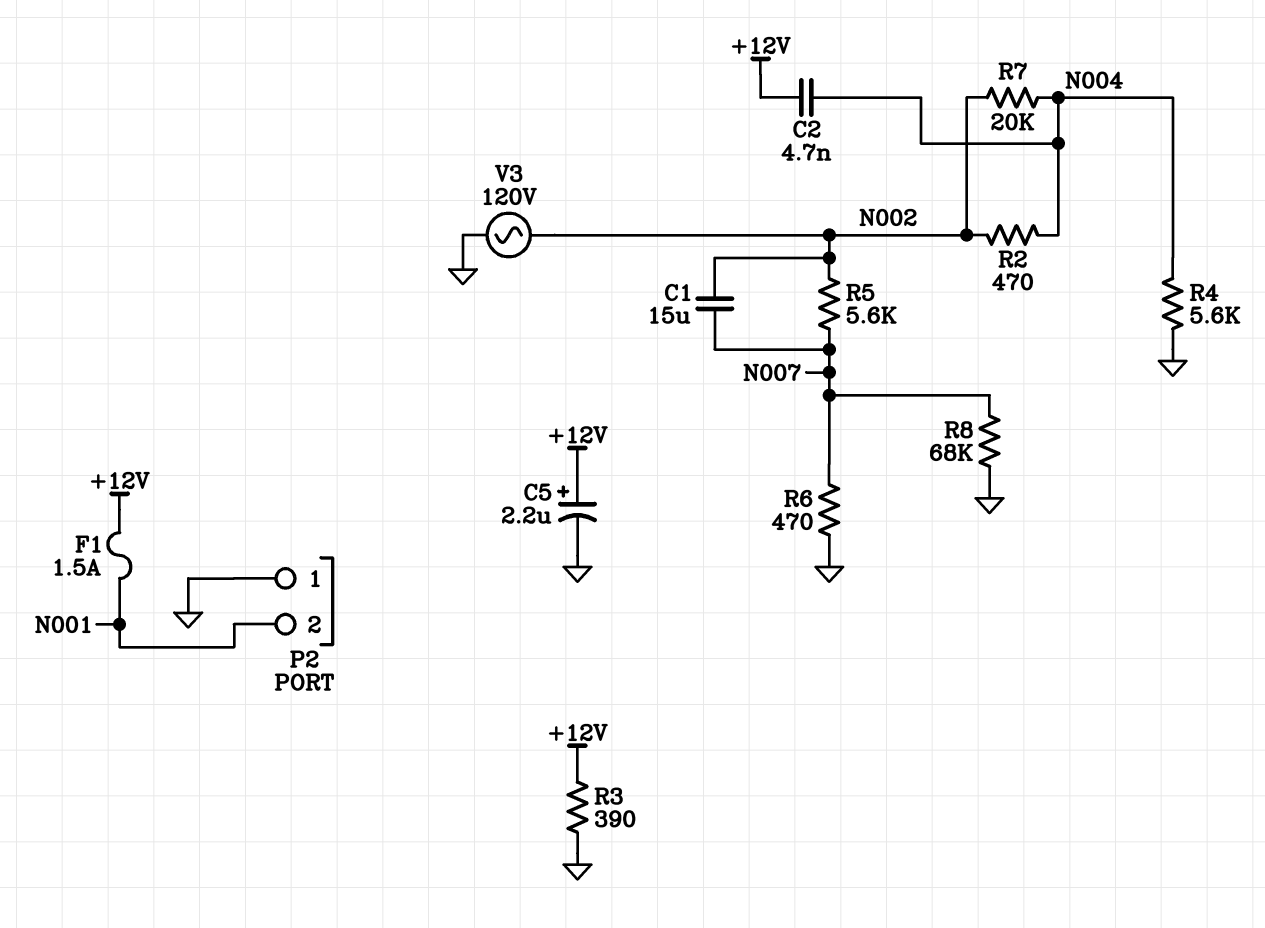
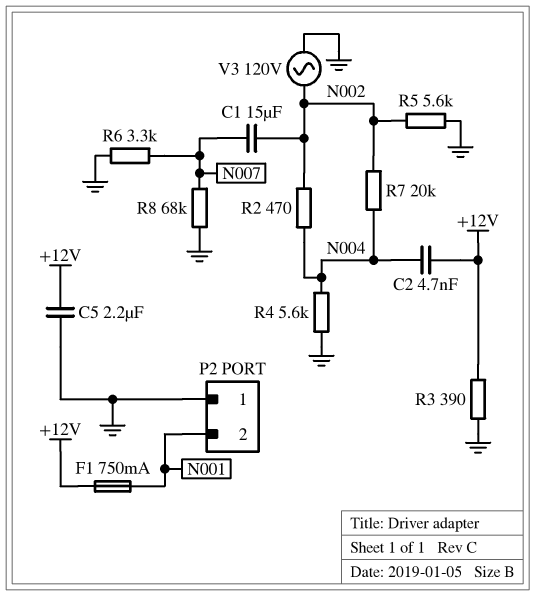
C5: 2.2uF (plus +12V, minus GND) -> 2.2uF (+12V, GND)
F1: 1.5A (+12V, N001) -> 750mA (+12V, N001)
R5: 5.6k (N002, N007) -> 5.6k (GND, N002)
R6: 470 (GND, N007) -> 3.3k (GND, N007)

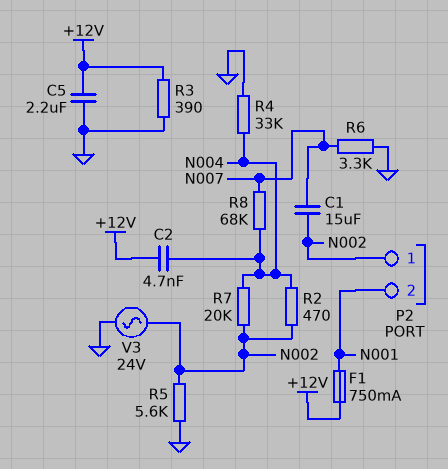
P2 pin 1: GND -> N002
R4: 5.6k (GND, N004) -> 33k (GND, N004)
R8: 68k (GND, N007) -> 68k (N004, N007)
V3: AC 120V (GND, N002) -> AC 24V (GND, N002)

